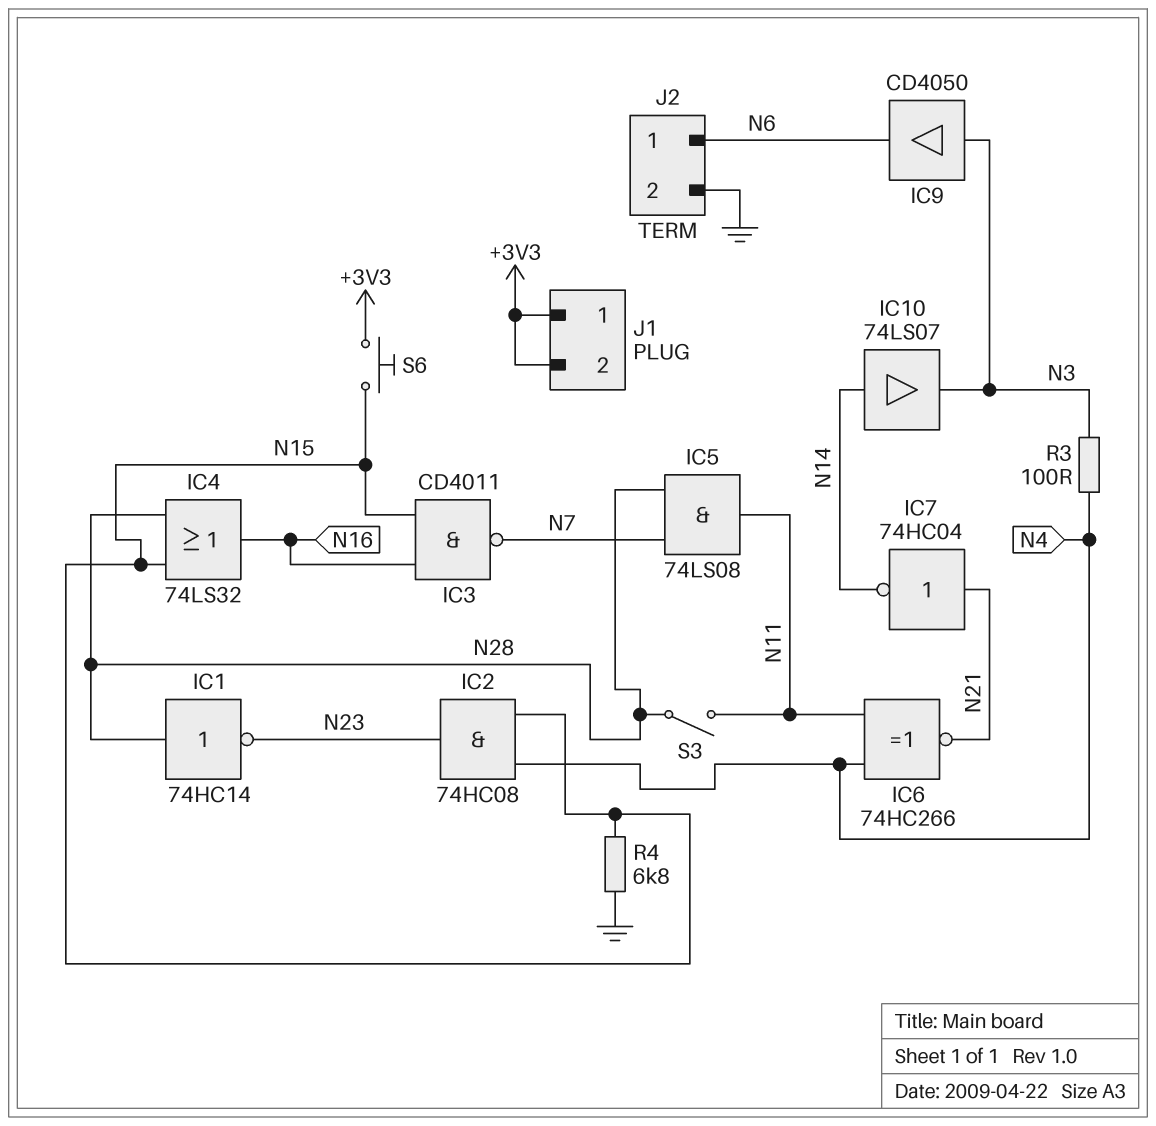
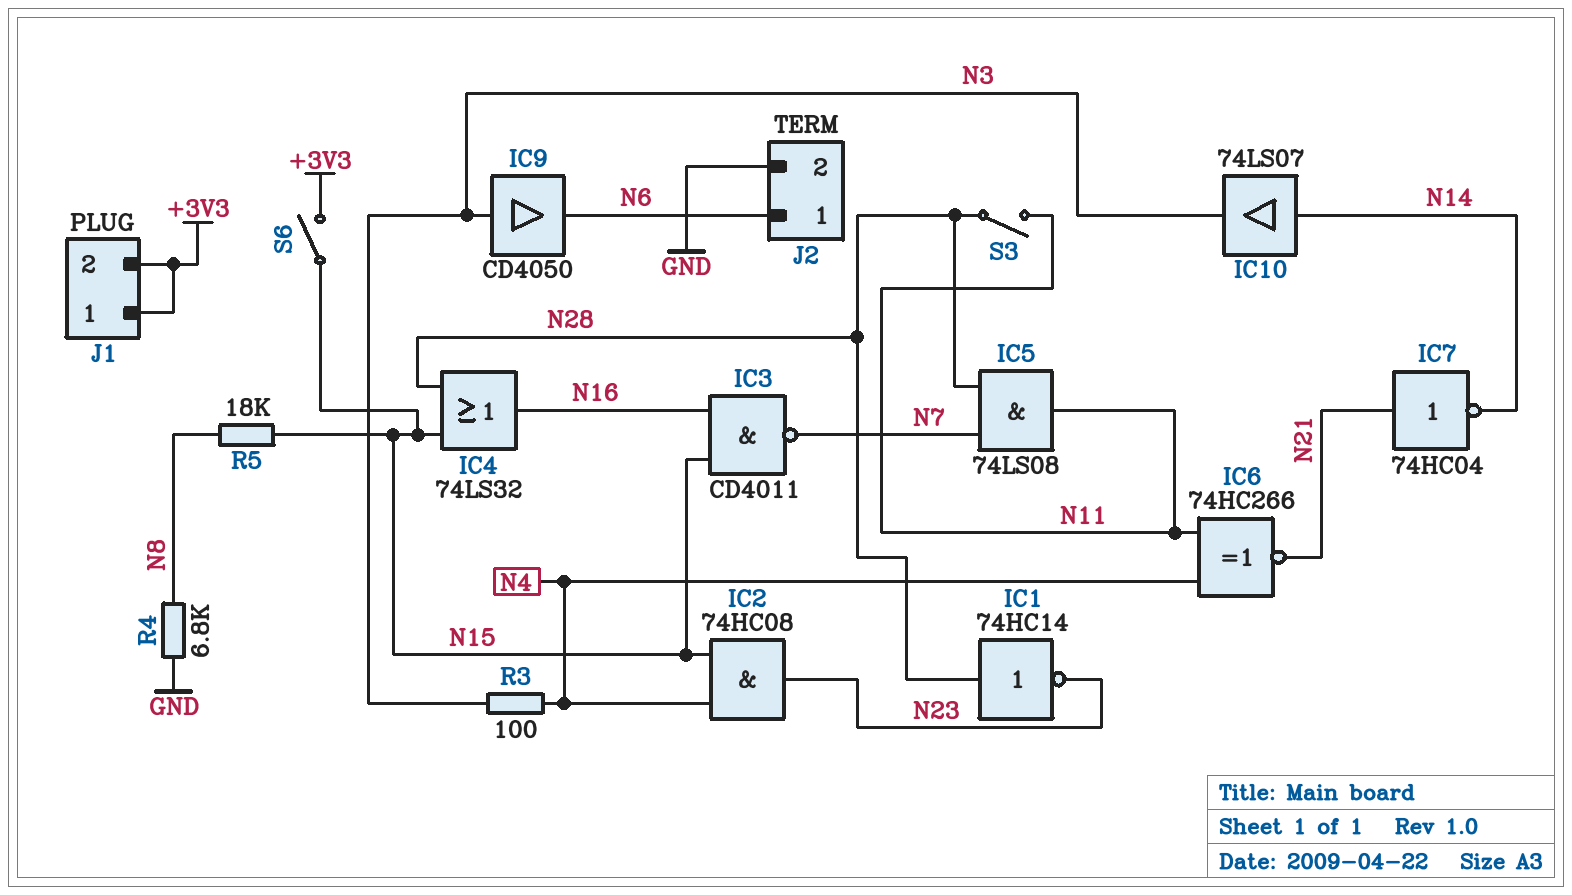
R4: 6.8k (GND, N15) -> 6.8k (GND, N8)
R5: none -> 18k (N8, N15)
S6: button (+3V3, N15) -> switch (+3V3, N15)

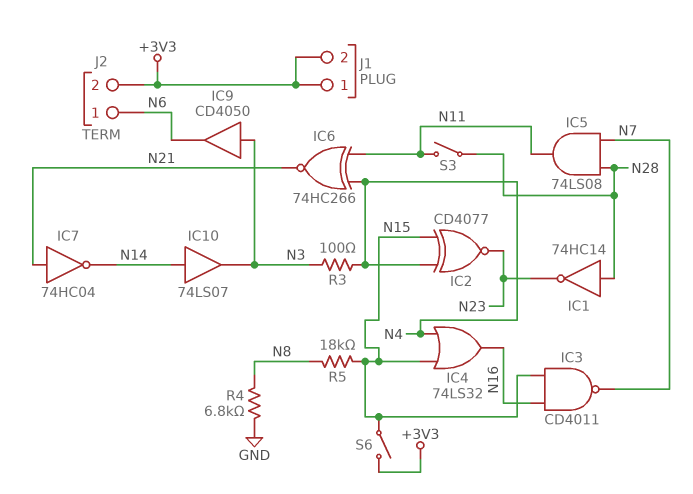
IC2: AND 74HC08 (in N4, in N15, out N23) -> XNOR CD4077 (in N4, in N15, out N23)
IC4: OR 74LS32 (in N15, in N28, out N16) -> OR 74LS32 (in N4, in N15, out N16)
J2 pin 2: GND -> +3V3

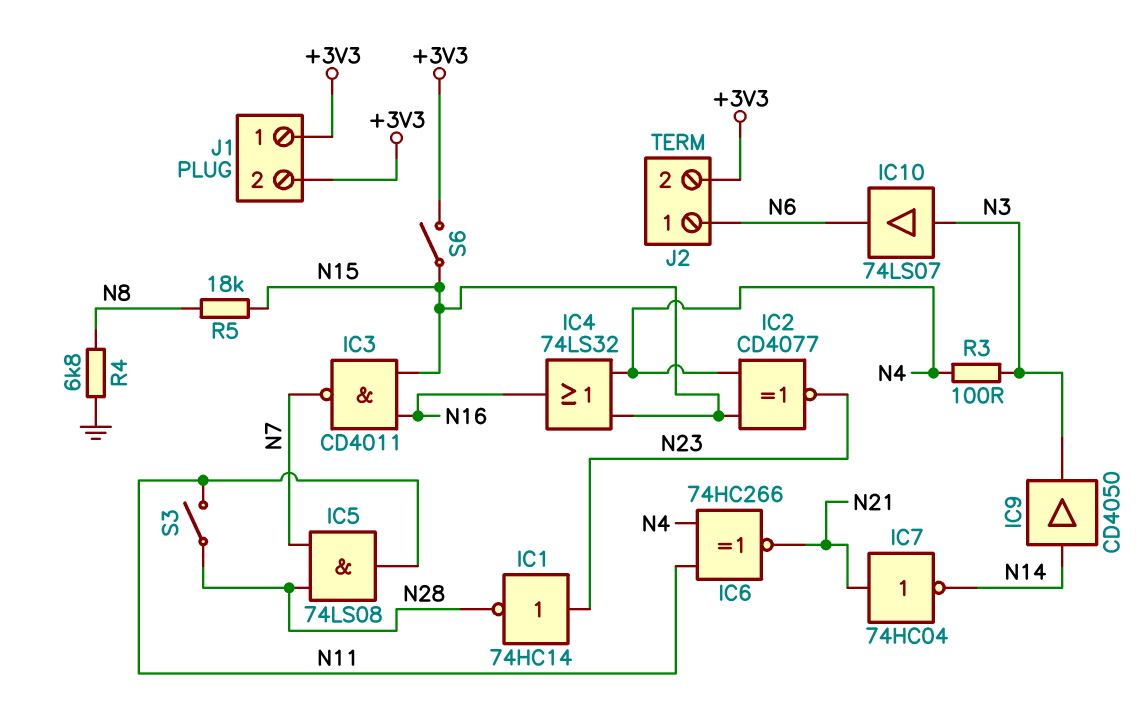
IC1: NOT 74HC14 (in N28, out N23) -> NOT 74HC14 (in N23, out N28)
IC9: buffer CD4050 (in N3, out N6) -> buffer CD4050 (in N14, out N3)
IC10: buffer 74LS07 (in N14, out N3) -> buffer 74LS07 (in N3, out N6)

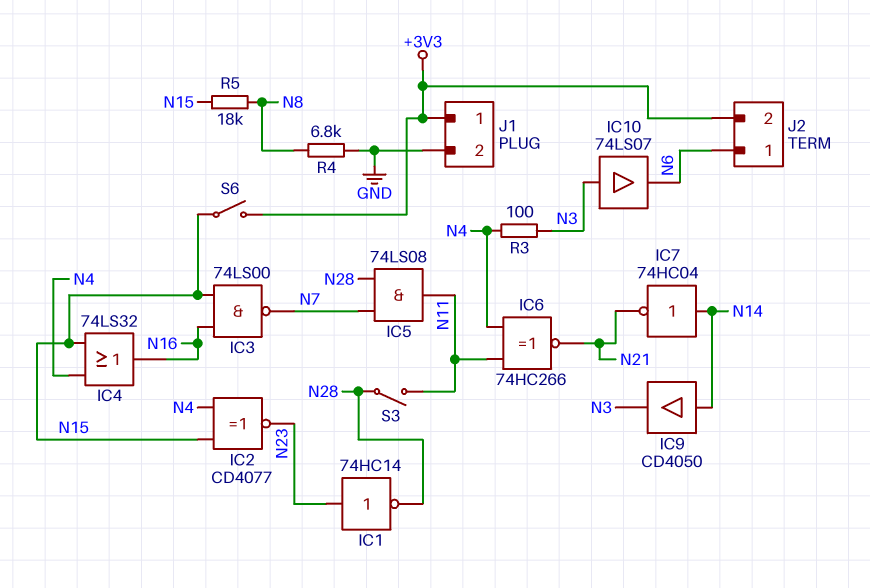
IC3: NAND CD4011 (in N15, in N16, out N7) -> NAND 74LS00 (in N15, in N16, out N7)
IC7: NOT 74HC04 (in N21, out N14) -> NOT 74HC04 (in N14, out N21)
J1 pin 2: +3V3 -> GND

